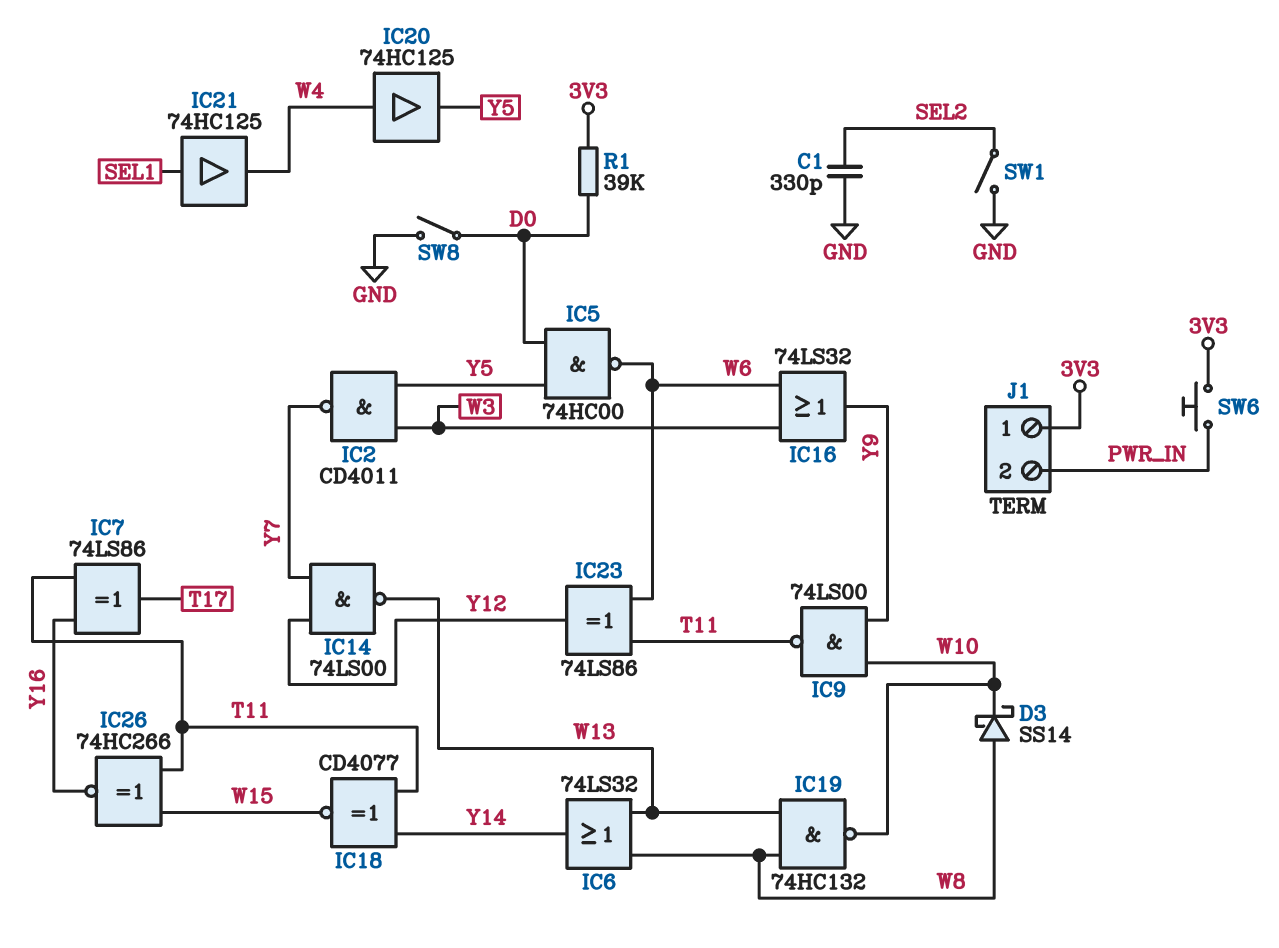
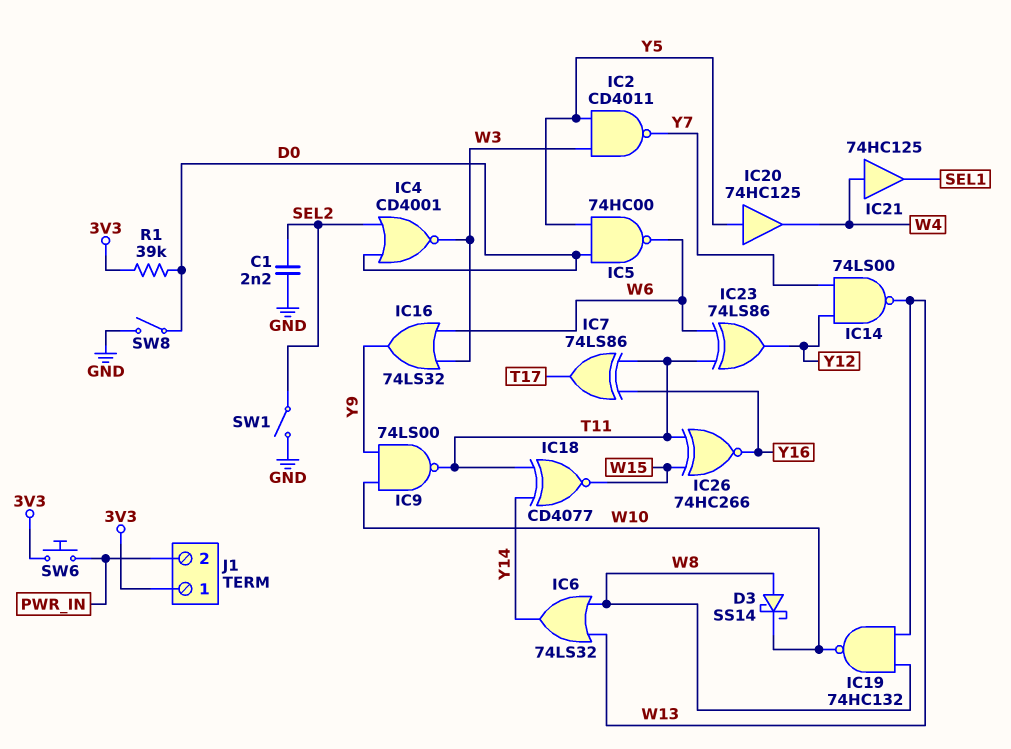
C1: 330pF (GND, SEL2) -> 2.2nF (GND, SEL2)
IC4: none -> NOR CD4001 (in D0, in SEL2, out W3)
IC20: buffer 74HC125 (in W4, out Y5) -> buffer 74HC125 (in Y5, out W4)
IC21: buffer 74HC125 (in SEL1, out W4) -> buffer 74HC125 (in W4, out SEL1)

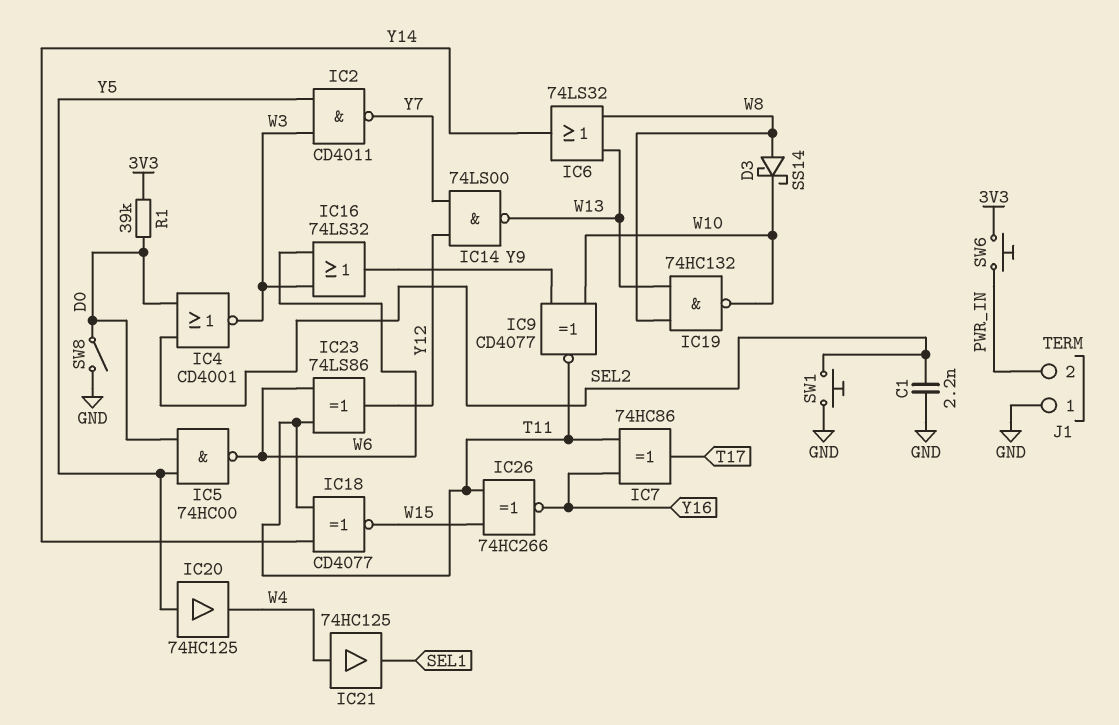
IC7: XOR 74LS86 (in T11, in Y16, out T17) -> XOR 74HC86 (in T11, in Y16, out T17)
IC9: NAND 74LS00 (in W10, in Y9, out T11) -> XNOR CD4077 (in W10, in Y9, out T11)
J1 pin 1: 3V3 -> GND
SW1: switch (GND, SEL2) -> button (GND, SEL2)

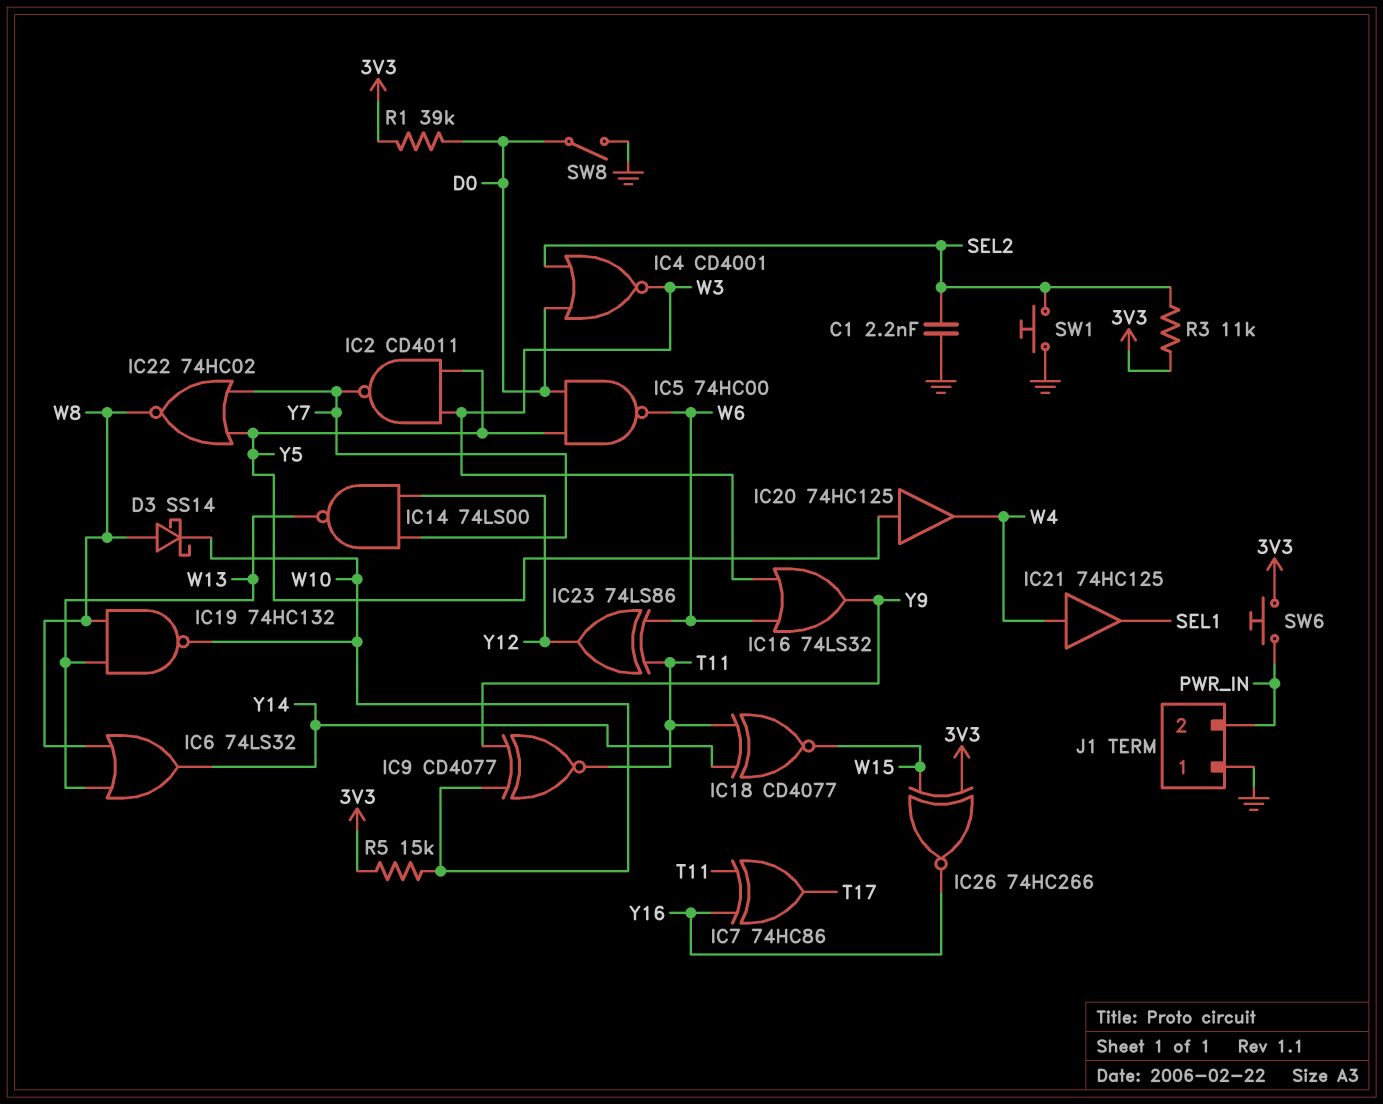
IC22: none -> NOR 74HC02 (in Y5, in Y7, out W8)
IC26: XNOR 74HC266 (in T11, in W15, out Y16) -> XNOR 74HC266 (in 3V3, in W15, out Y16)
R3: none -> 11k (3V3, SEL2)
R5: none -> 15k (3V3, W10)

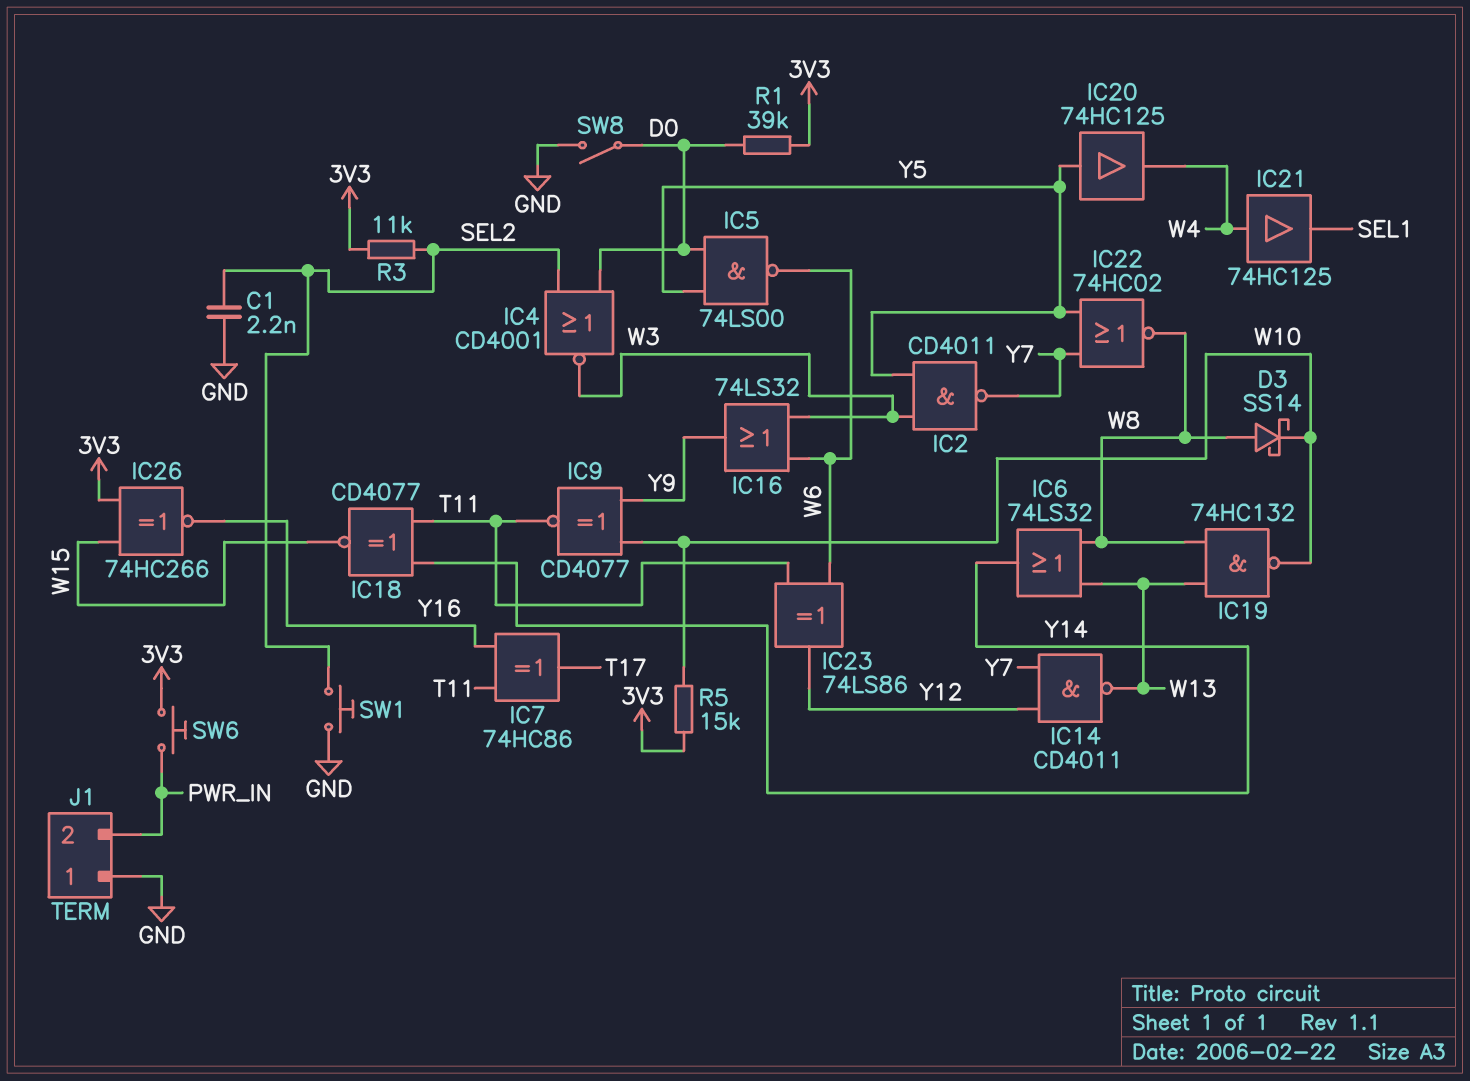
IC5: NAND 74HC00 (in D0, in Y5, out W6) -> NAND 74LS00 (in D0, in Y5, out W6)
IC14: NAND 74LS00 (in Y7, in Y12, out W13) -> NAND CD4011 (in Y7, in Y12, out W13)

